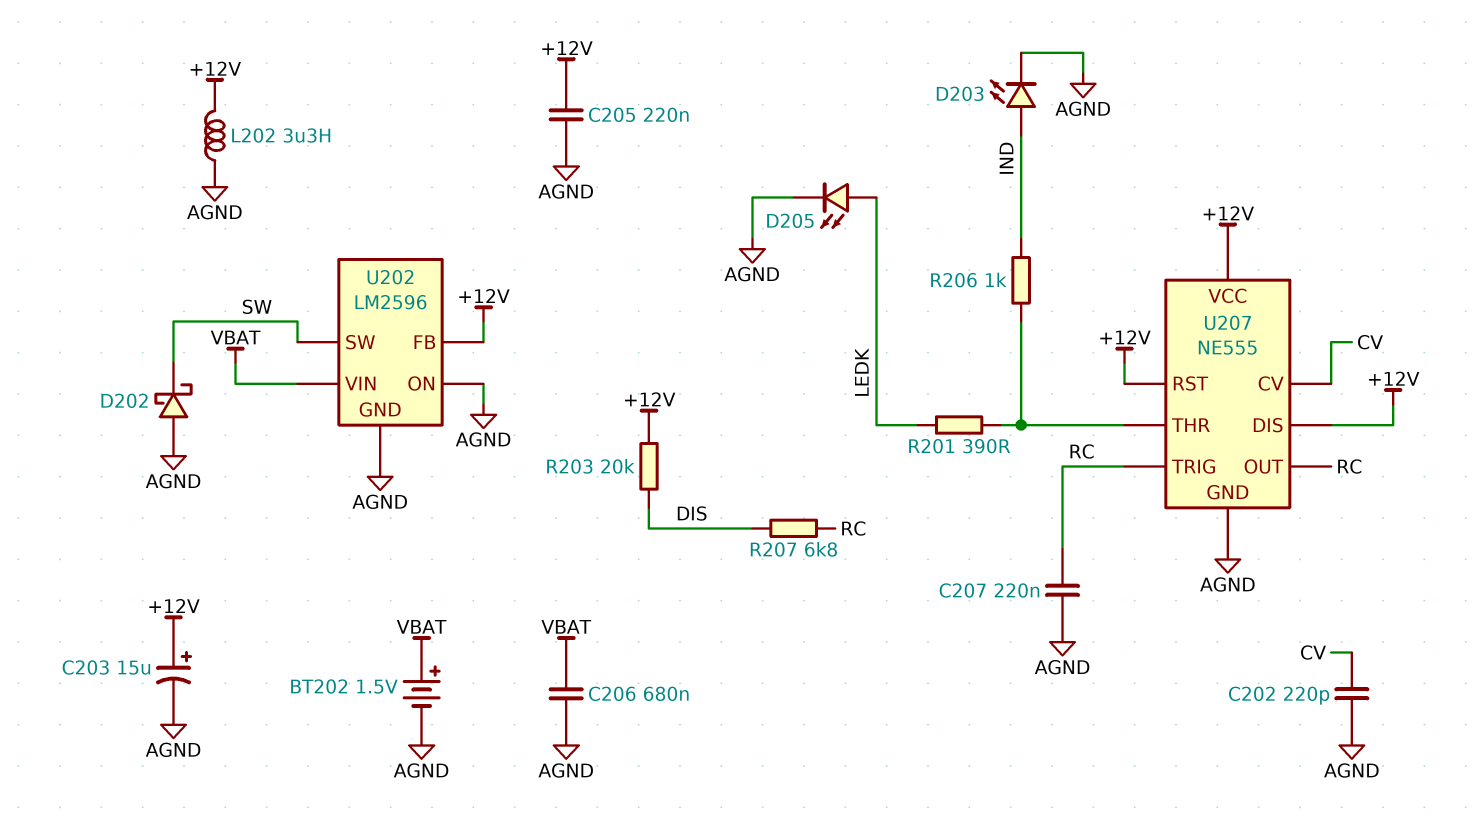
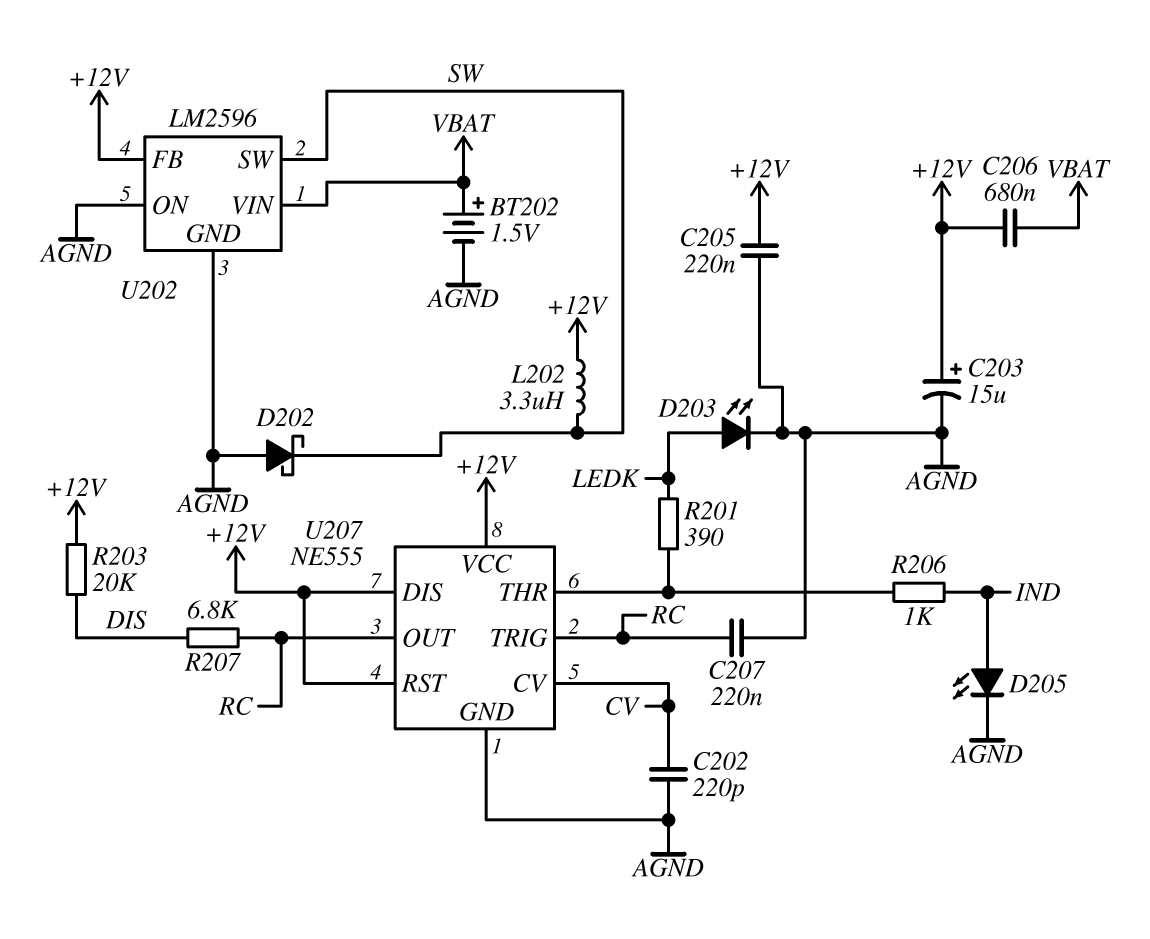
C206: 680nF (AGND, VBAT) -> 680nF (+12V, VBAT)
D203: LED (A IND, K AGND) -> LED (A LEDK, K AGND)
D205: LED (A LEDK, K AGND) -> LED (A IND, K AGND)
L202: 3.3uH (+12V, AGND) -> 3.3uH (+12V, SW)

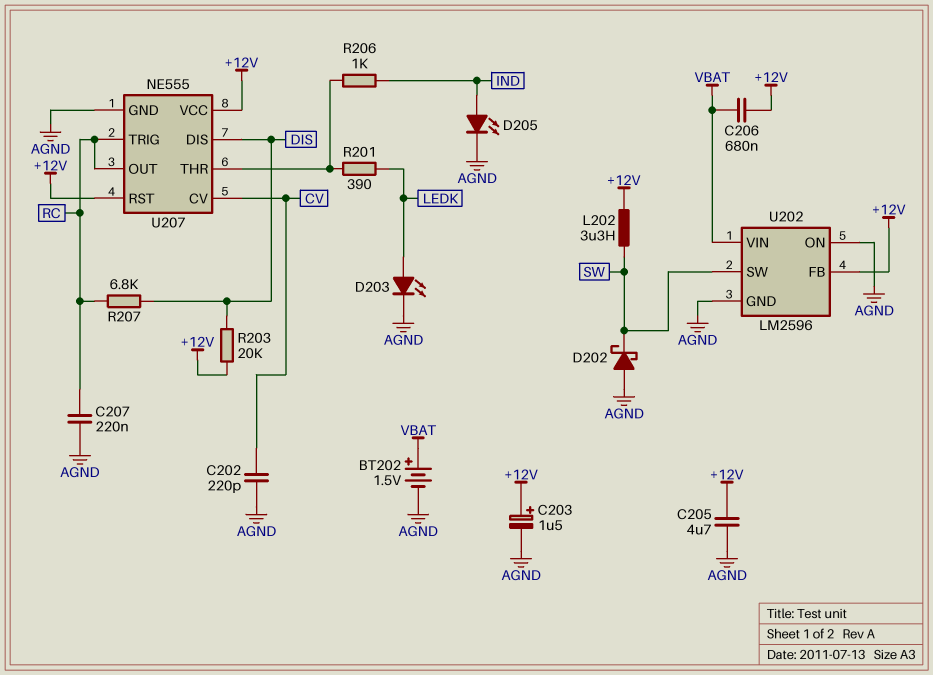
C203: 15uF (plus +12V, minus AGND) -> 1.5uF (plus +12V, minus AGND)
C205: 220nF (+12V, AGND) -> 4.7uF (+12V, AGND)
U207 pin DIS: +12V -> DIS

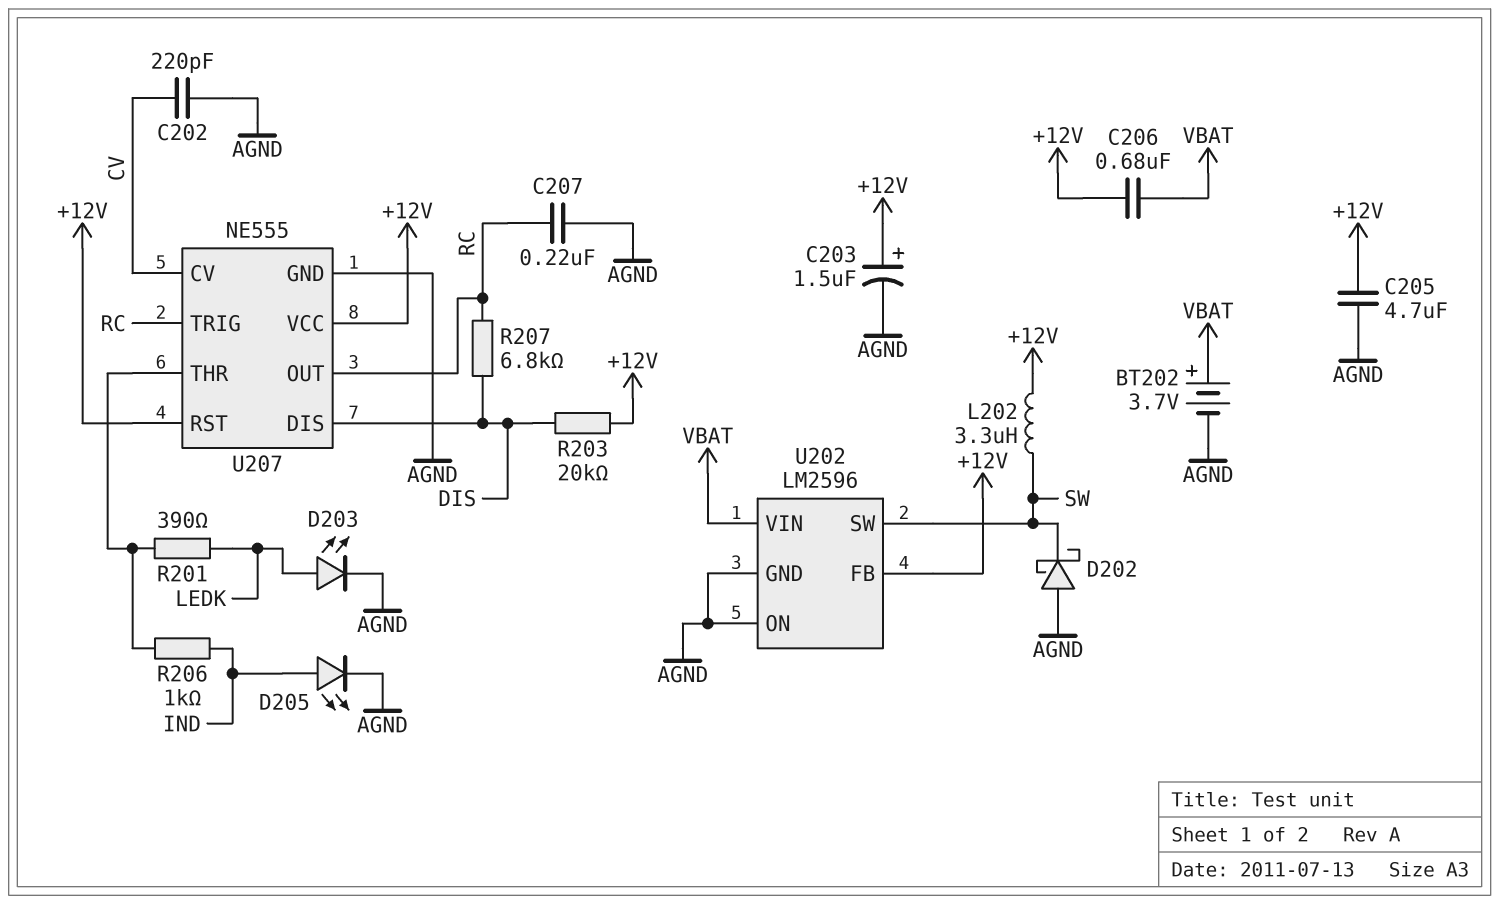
BT202: 1.5V (plus VBAT, minus AGND) -> 3.7V (plus VBAT, minus AGND)

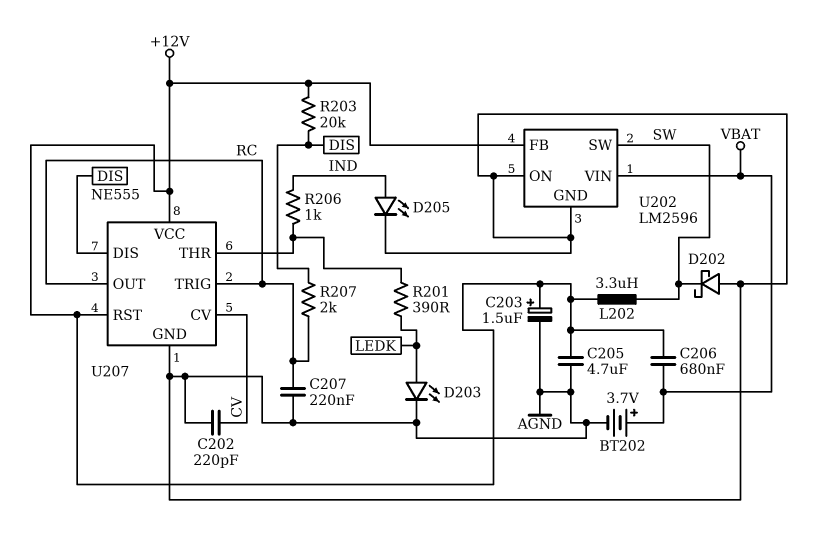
R207: 6.8k (DIS, RC) -> 2k (DIS, RC)

